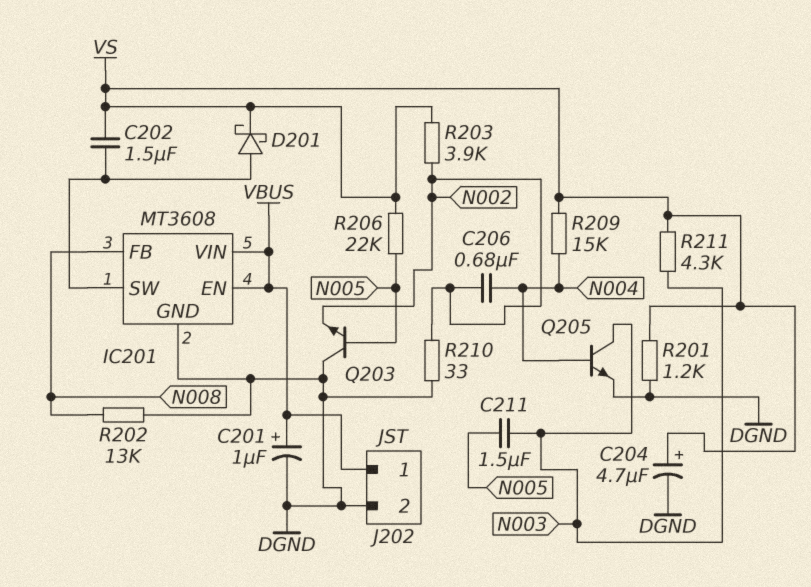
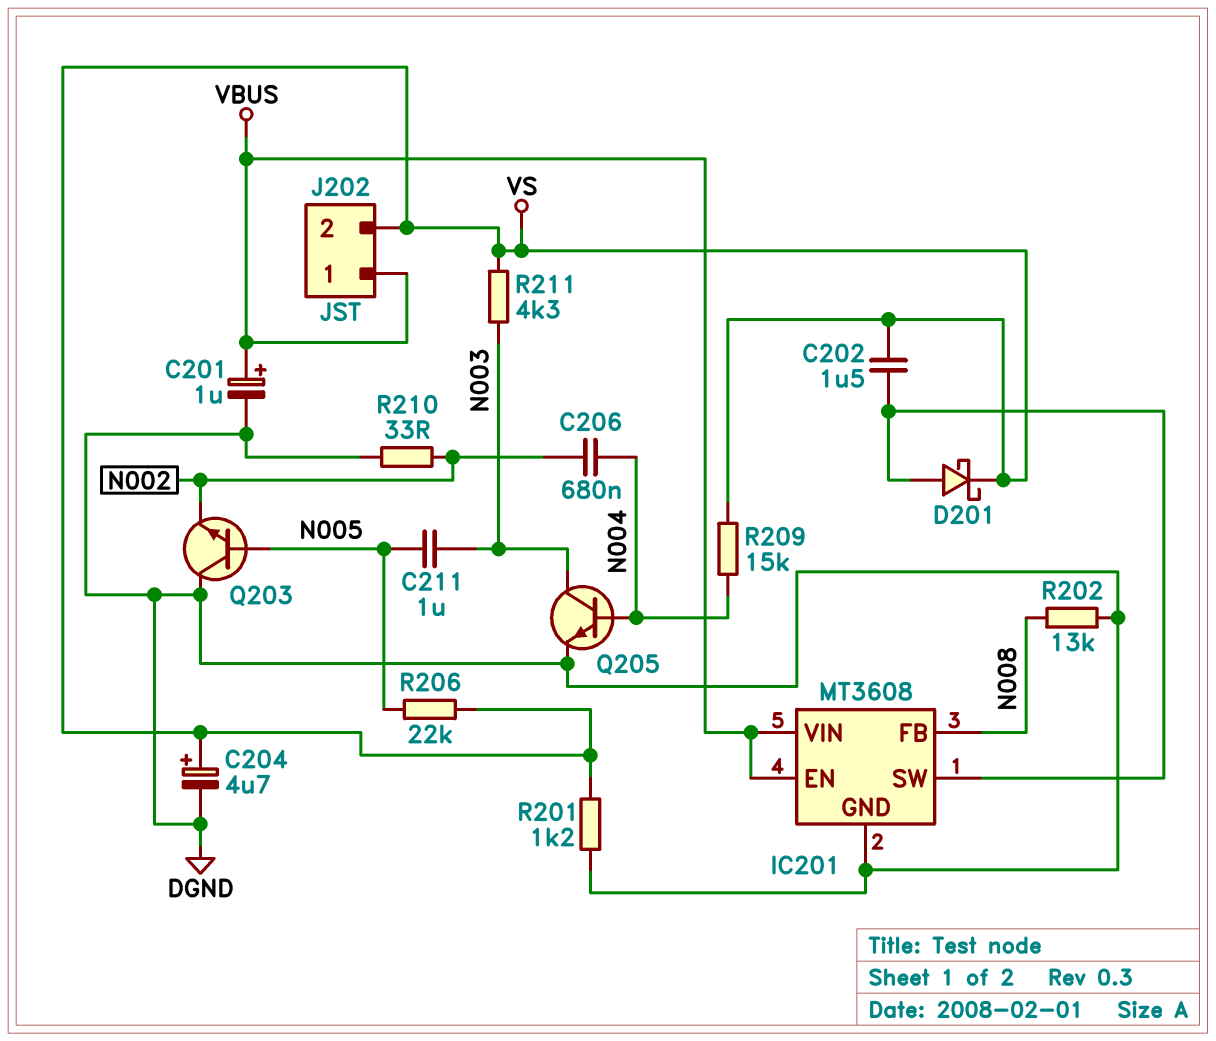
C211: 1.5uF (N003, N005) -> 1uF (N003, N005)
J202 pin 2: DGND -> VS
R203: 3.9k (N002, VS) -> none

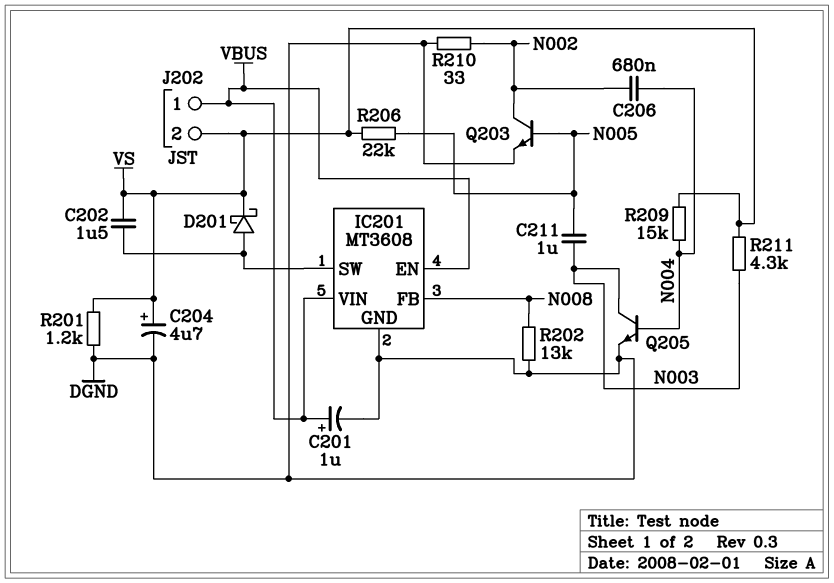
Q203: NPN (B N005, C DGND, E N002) -> NPN (B N005, C N002, E DGND)

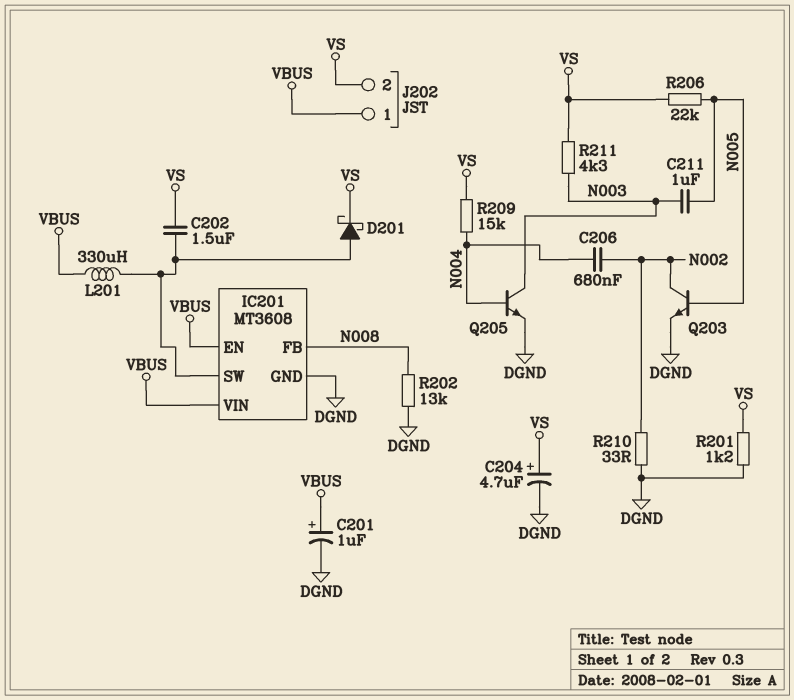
L201: none -> 330uH (IC201/SW, VBUS)

